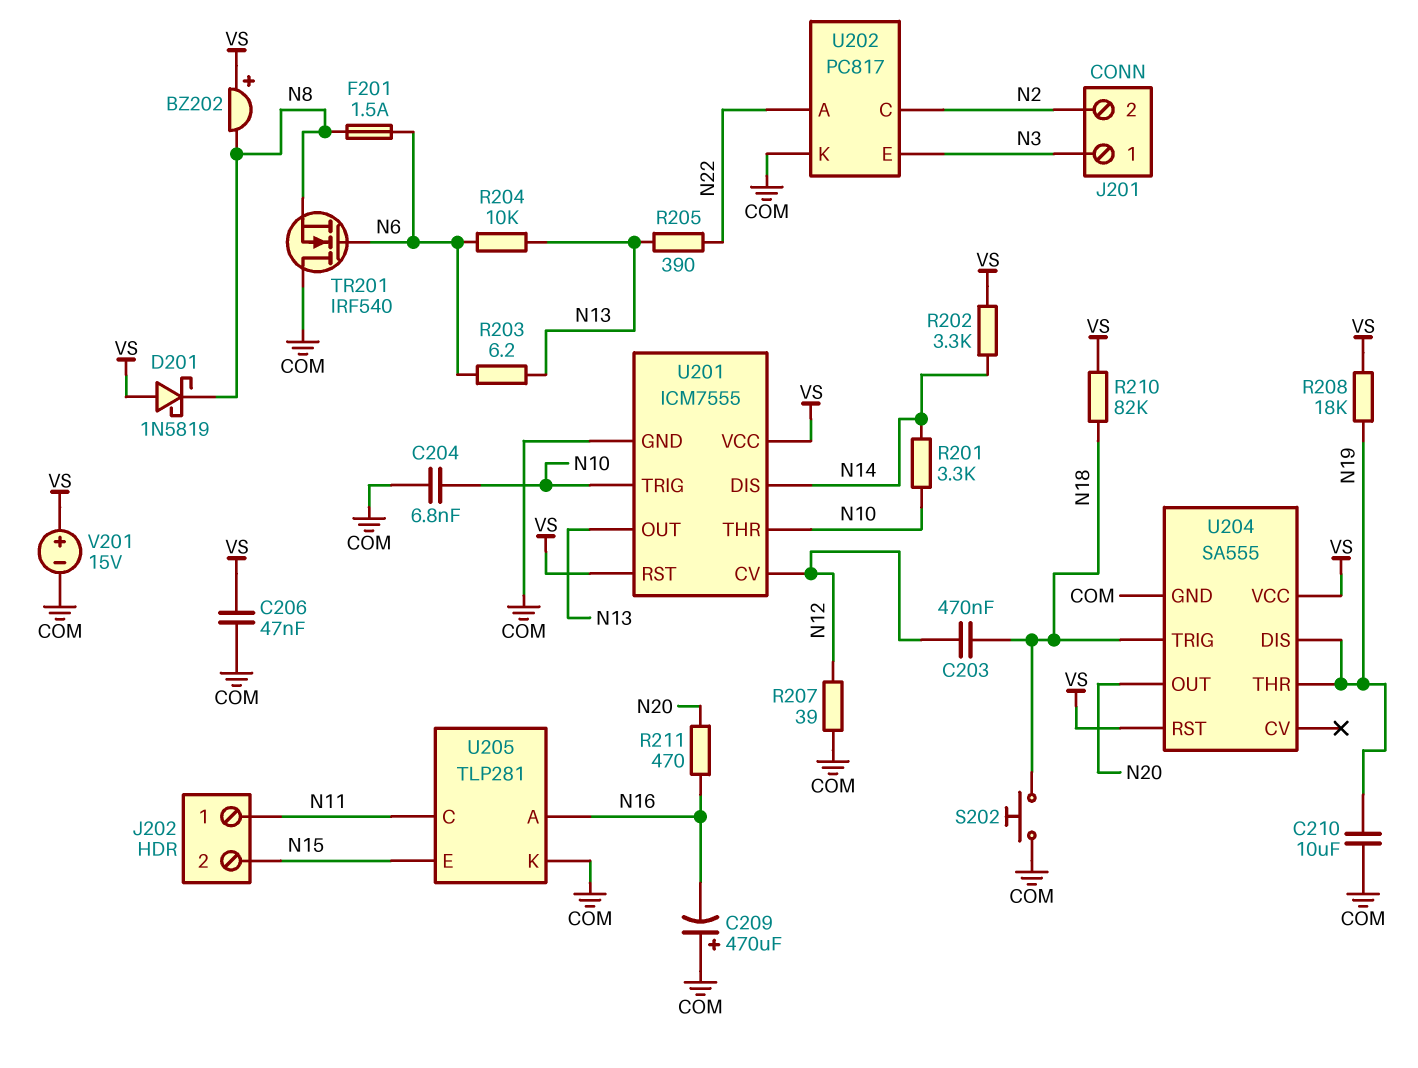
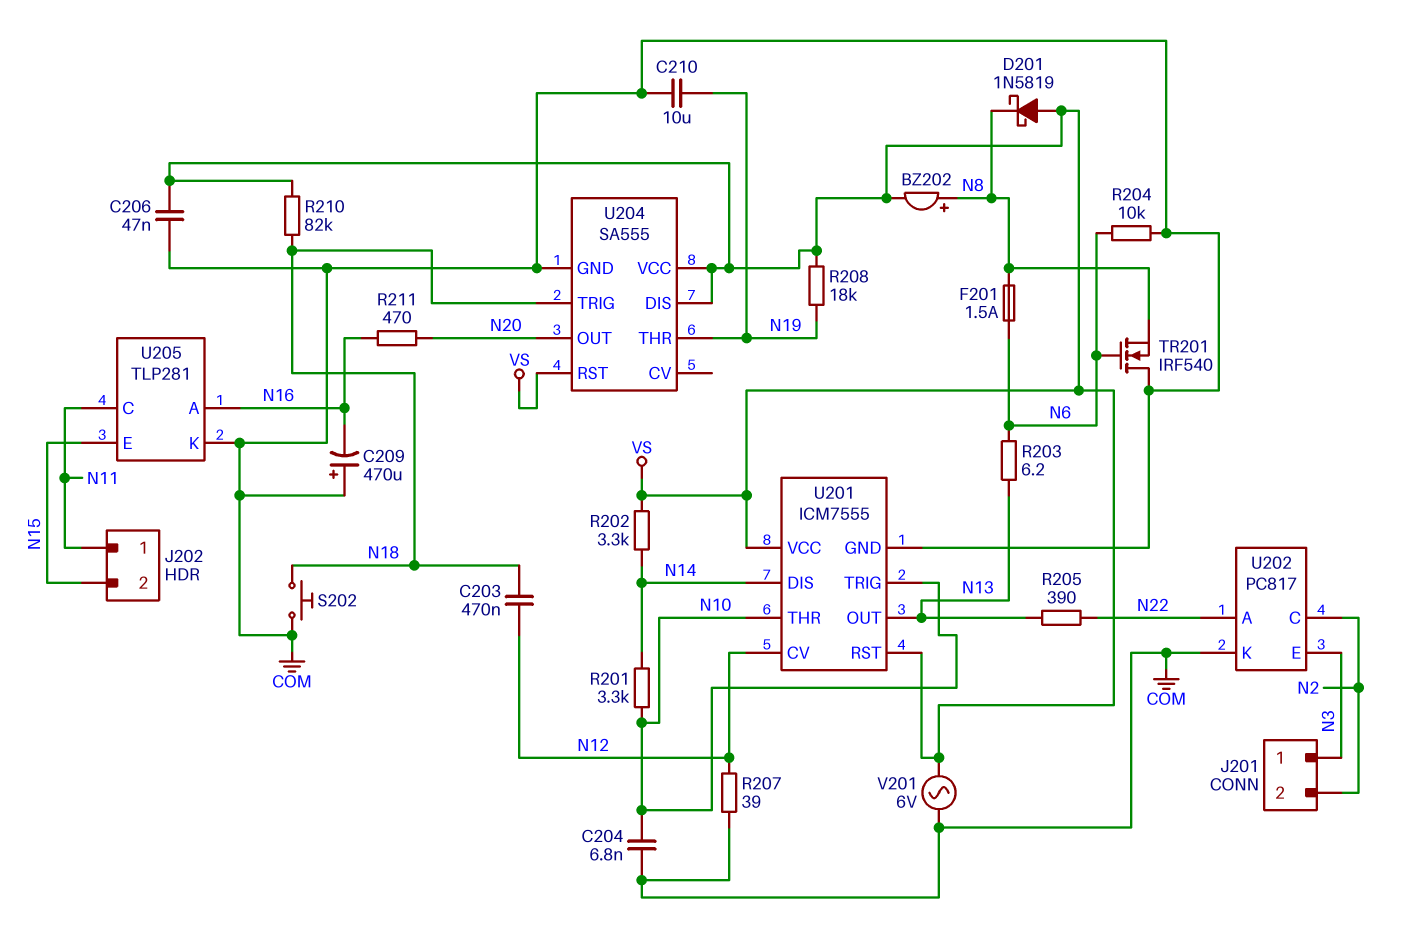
BZ202: buzzer (plus VS, minus N8) -> buzzer (plus N8, minus VS)
R204: 10k (N6, N13) -> 10k (COM, N6)
U204 pin DIS: N19 -> VS
V201: 15V (plus VS, minus COM) -> AC 6V (COM, VS)

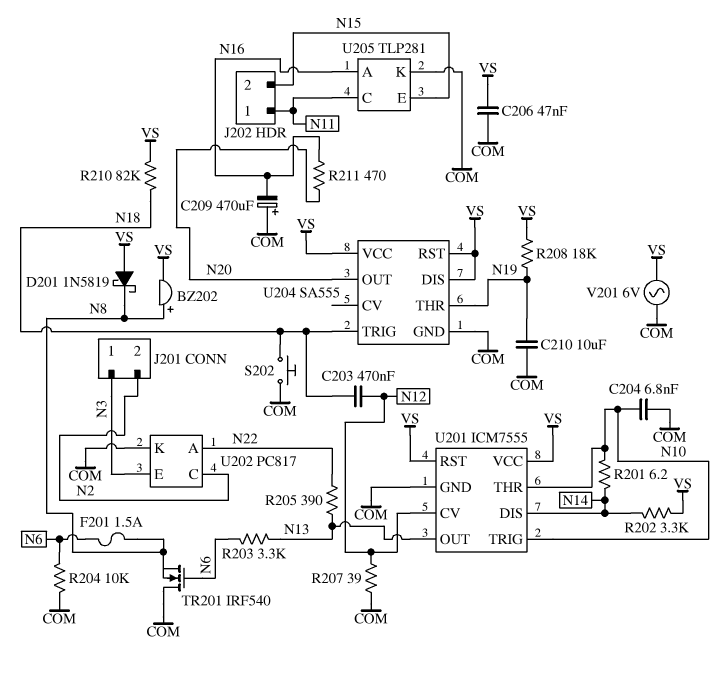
R201: 3.3k (N10, N14) -> 6.2 (N10, N14)
R203: 6.2 (N6, N13) -> 3.3k (N6, N13)

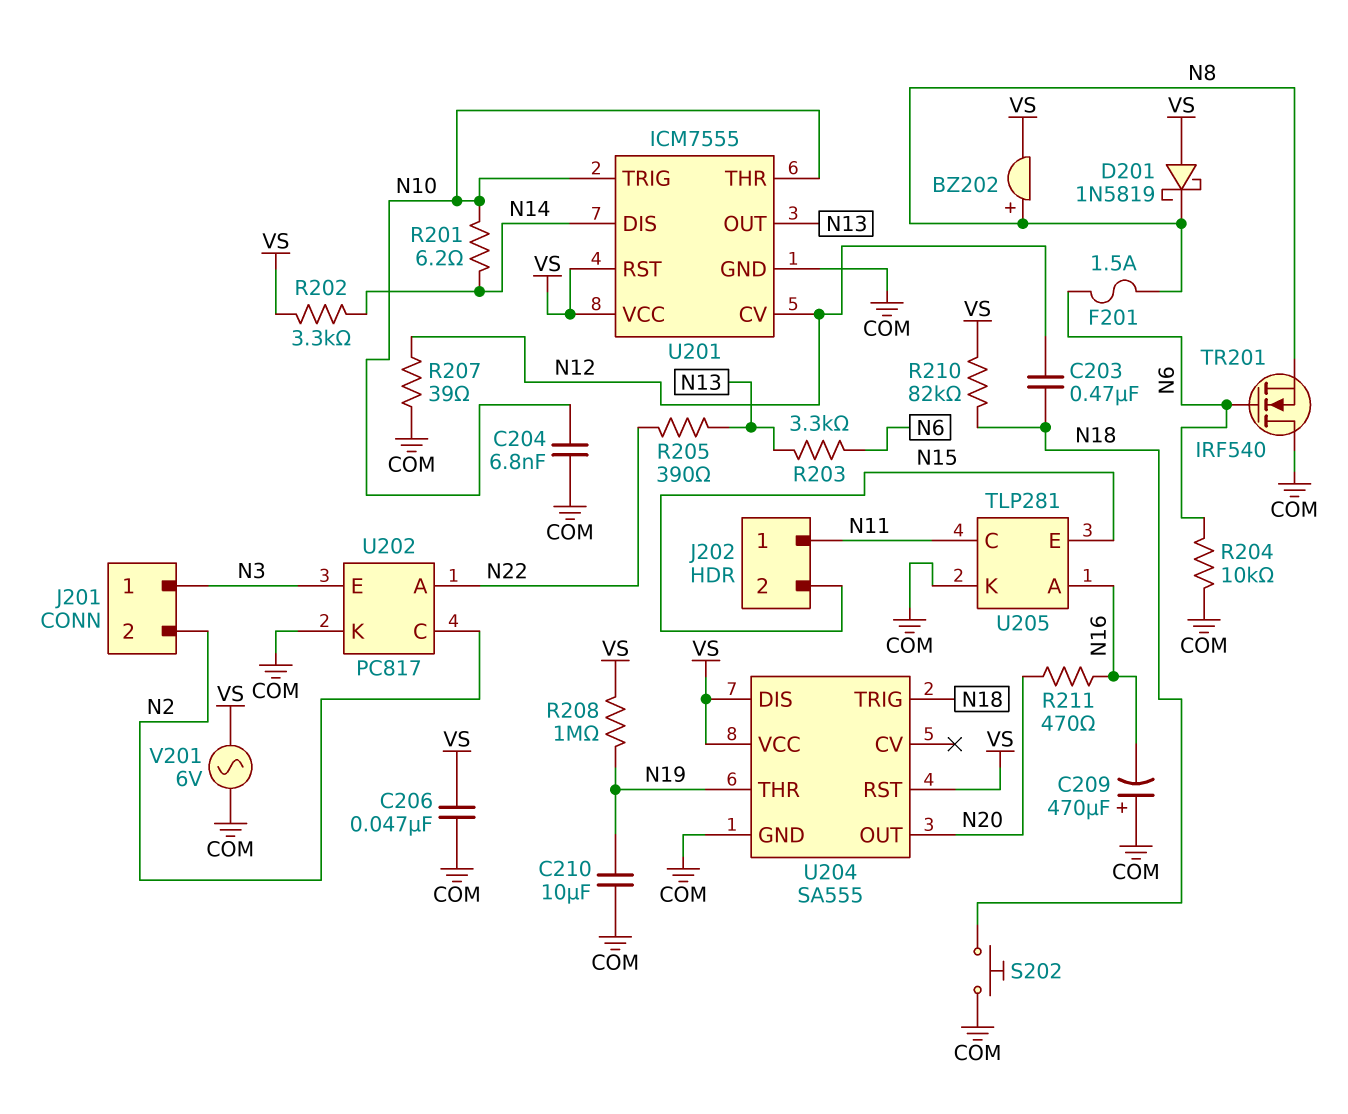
R208: 18k (N19, VS) -> 1M (N19, VS)

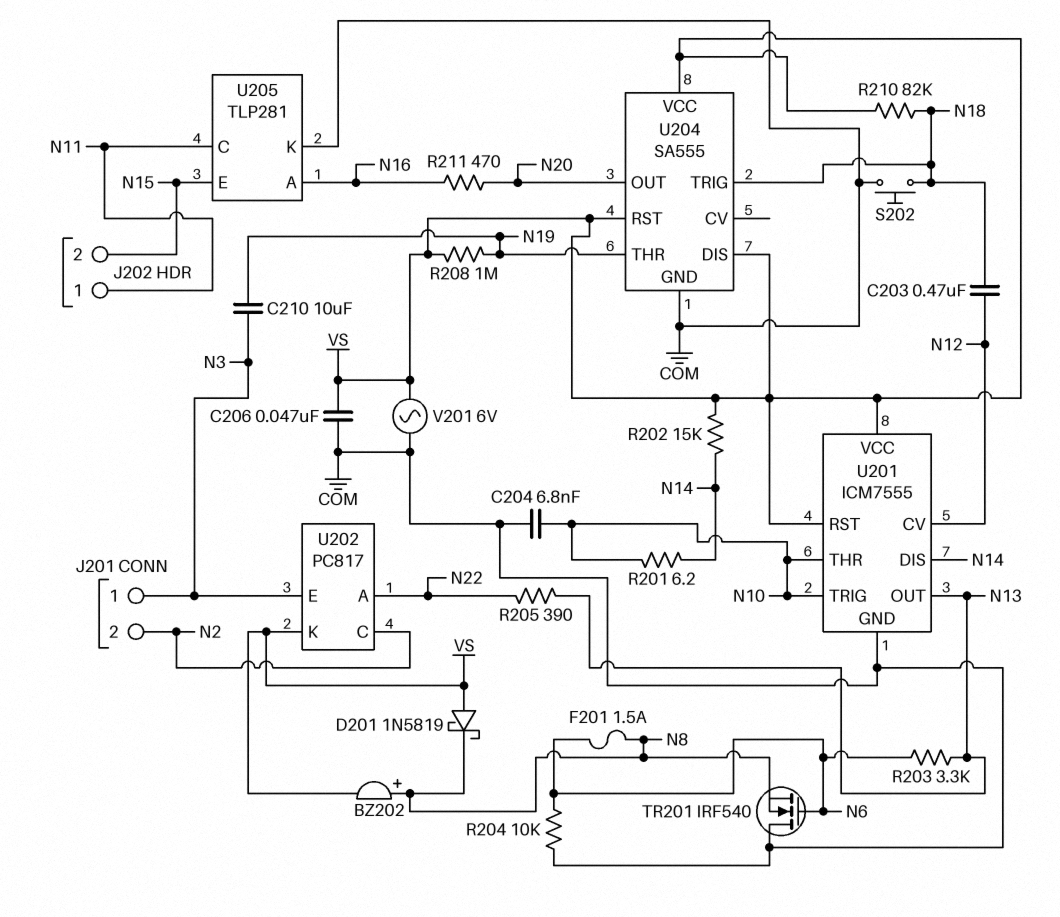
C209: 470uF (plus COM, minus N16) -> none
C210: 10uF (COM, N19) -> 10uF (N3, N19)
R202: 3.3k (N14, VS) -> 15k (N14, VS)
R207: 39 (COM, N12) -> none
U202 pin K: COM -> VS

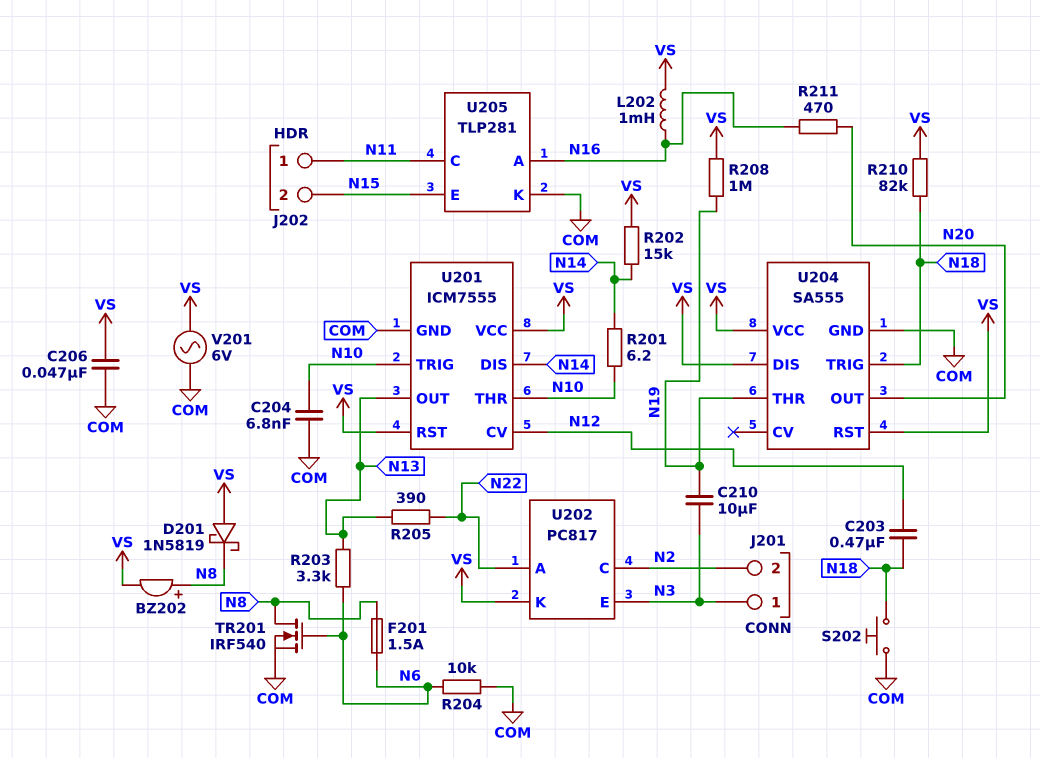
L202: none -> 1mH (N16, VS)
TR201: NMOS IRF540 (G N6, D COM, S N8) -> NMOS IRF540 (G N6, D N8, S COM)

